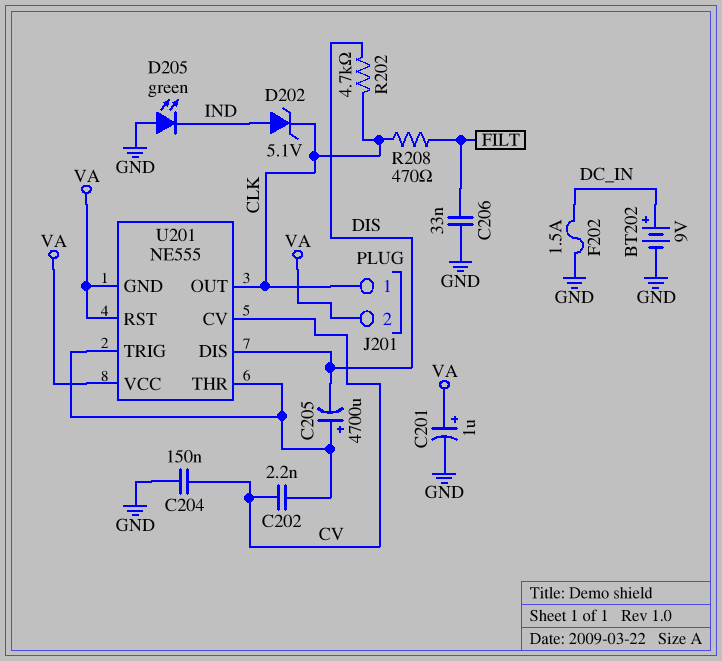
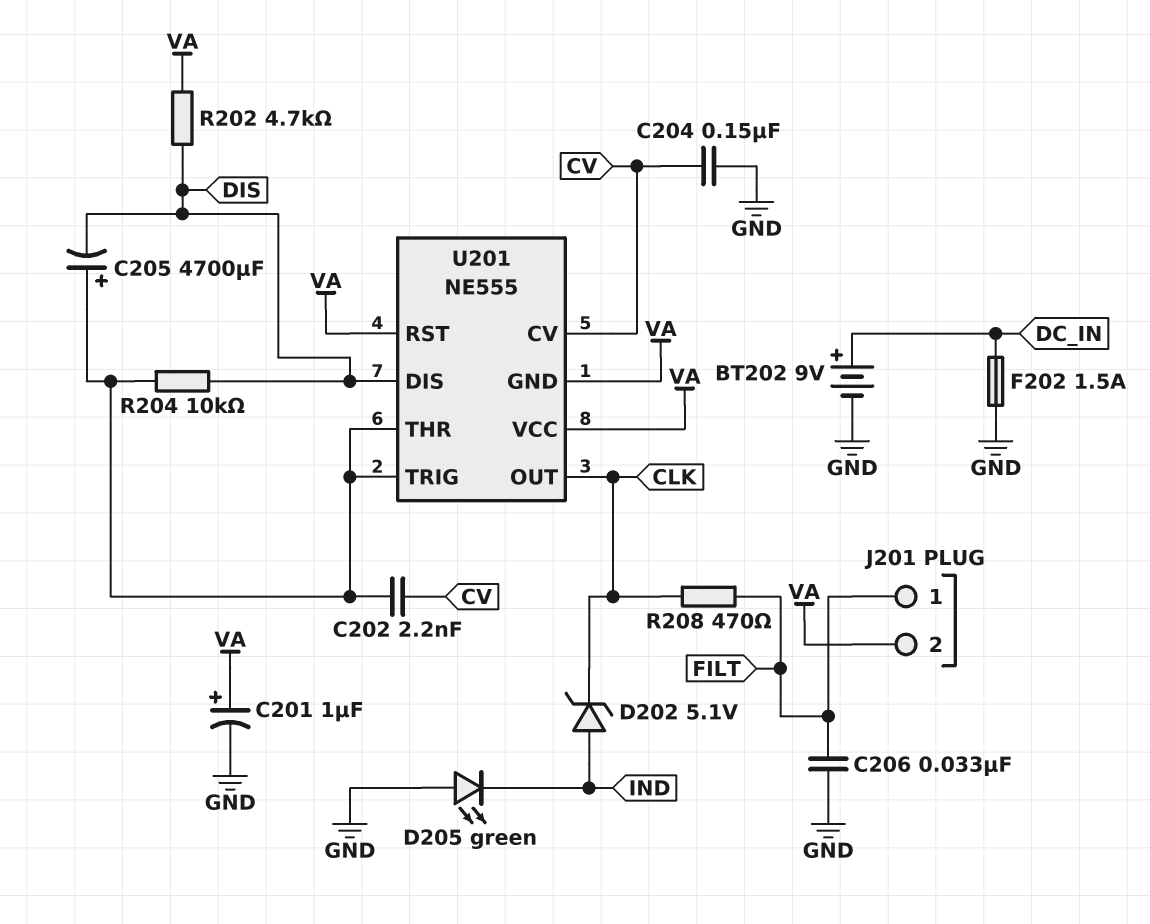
J201 pin 1: CLK -> FILT
R202: 4.7k (CLK, DIS) -> 4.7k (DIS, VA)
R204: none -> 10k (DIS, U201/THR)

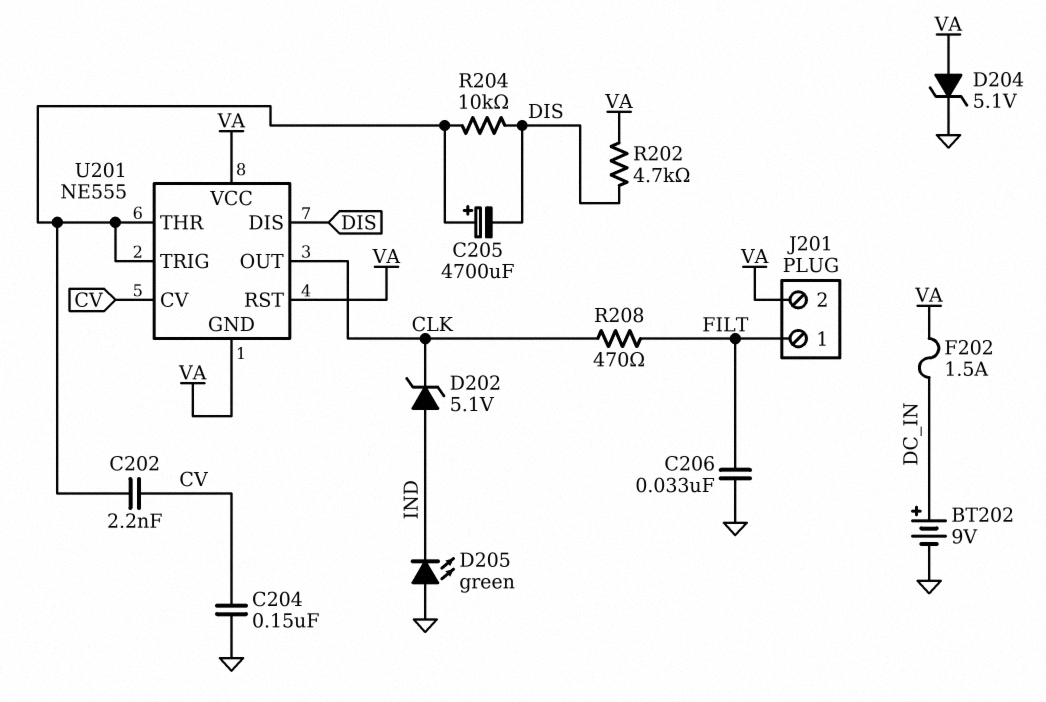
C201: 1uF (plus VA, minus GND) -> none
D204: none -> zener 5.1V (A VA, K GND)
F202: 1.5A (DC_IN, GND) -> 1.5A (DC_IN, VA)

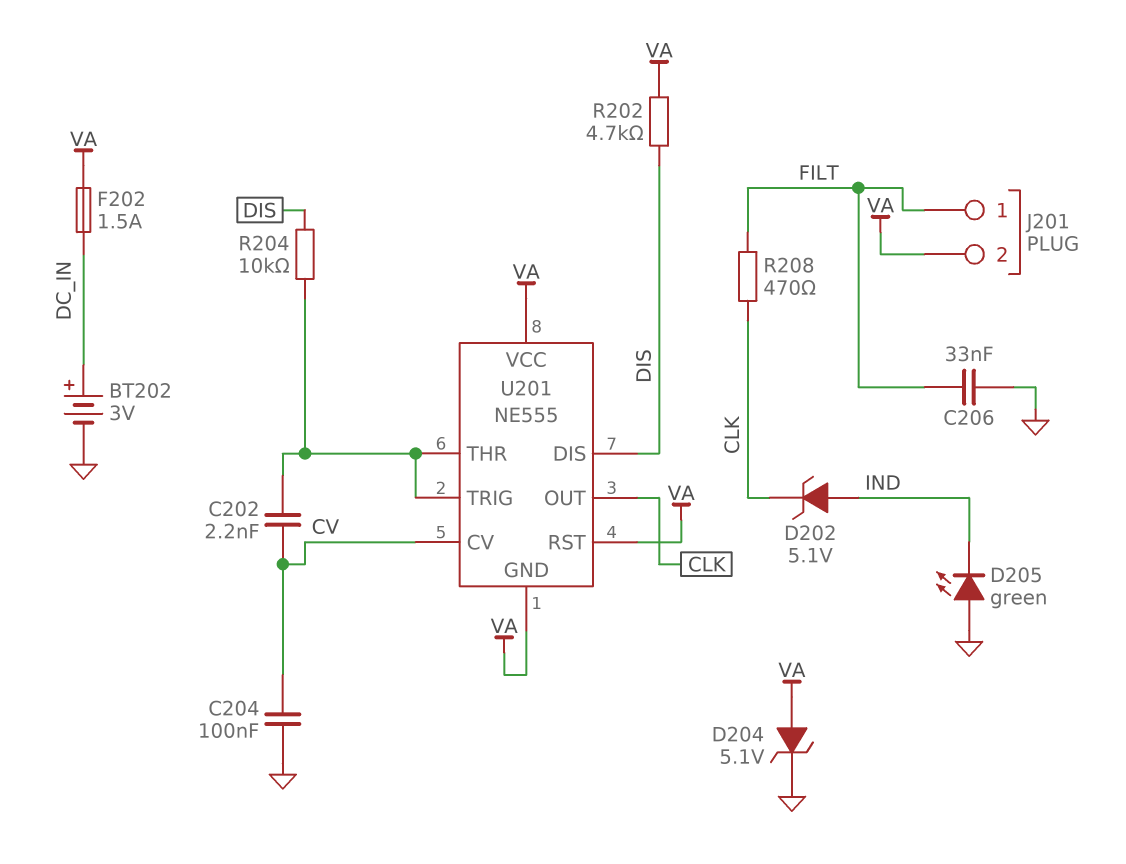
BT202: 9V (plus DC_IN, minus GND) -> 3V (plus DC_IN, minus GND)
C204: 150nF (CV, GND) -> 100nF (CV, GND)
C205: 4700uF (plus U201/THR, minus DIS) -> none

